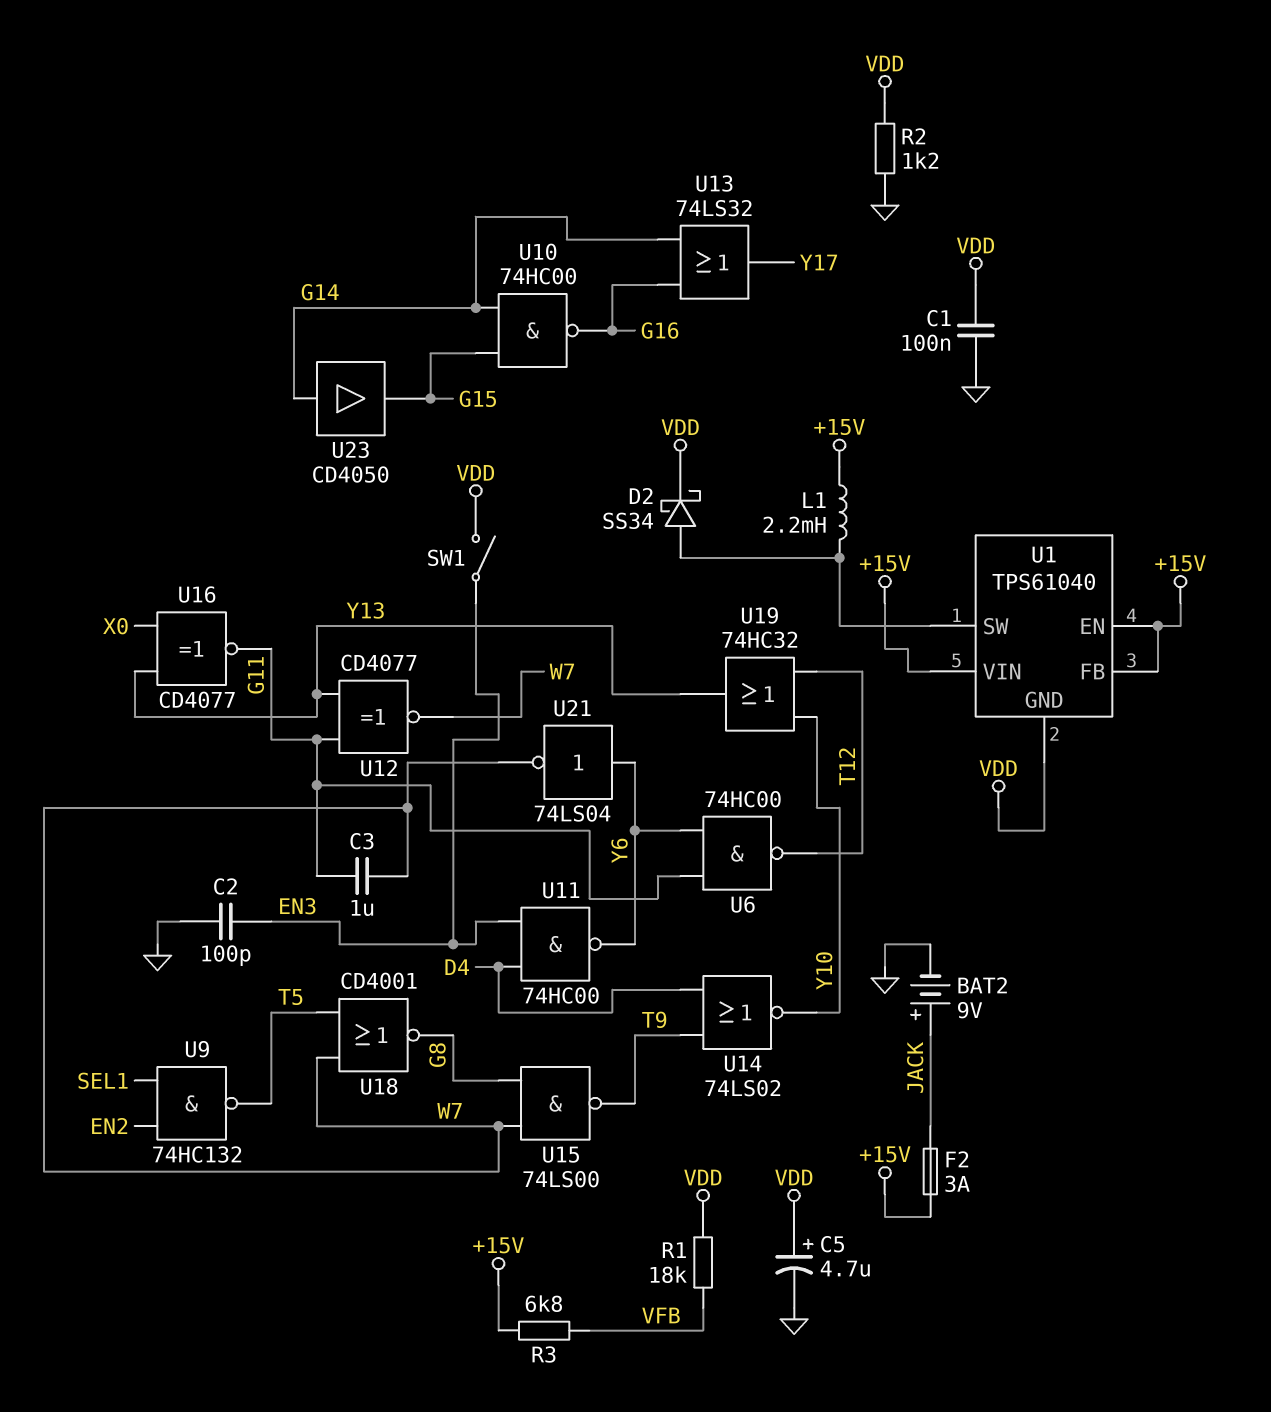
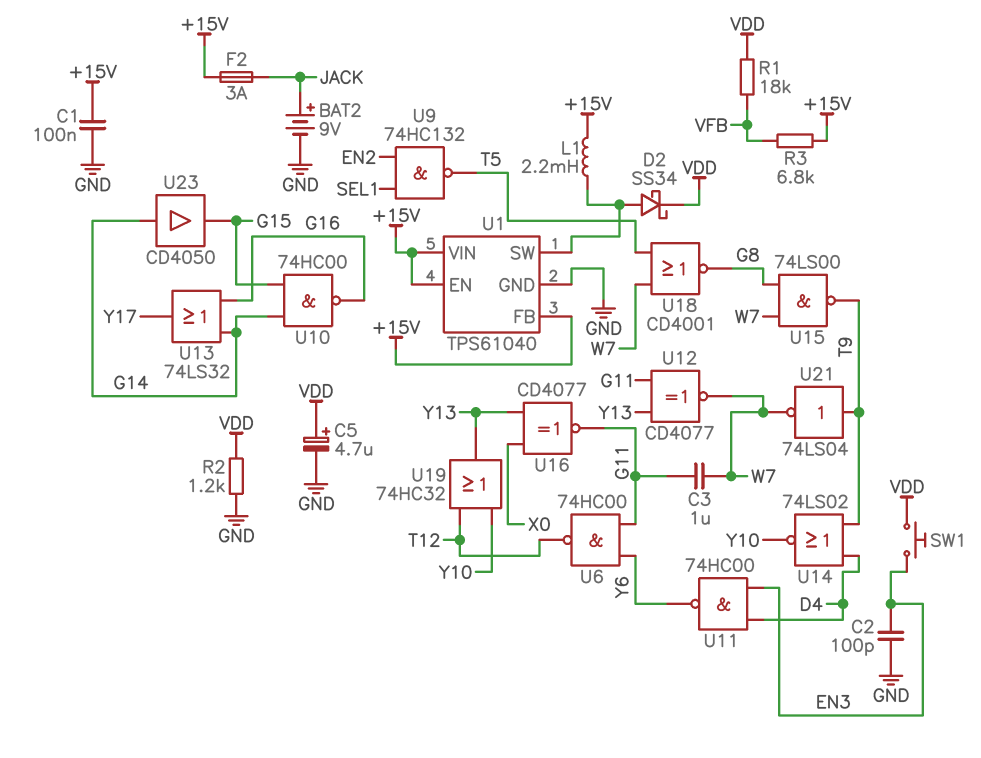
C1: 100nF (GND, VDD) -> 100nF (+15V, GND)
SW1: switch (EN3, VDD) -> button (EN3, VDD)
U1 pin GND: VDD -> GND
U21: NOT 74LS04 (in Y6, out W7) -> NOT 74LS04 (in T9, out W7)

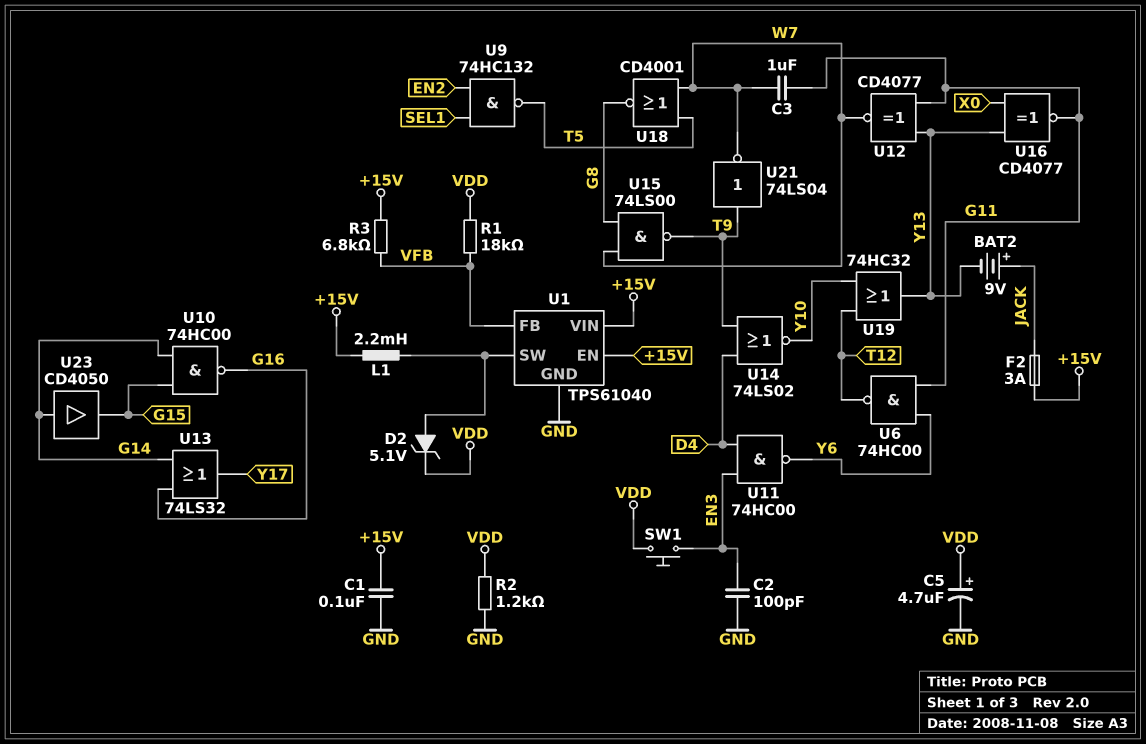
BAT2: 9V (plus JACK, minus GND) -> 9V (plus JACK, minus Y13)
D2: schottky SS34 (A U1/SW, K VDD) -> zener 5.1V (A U1/SW, K VDD)
U1 pin FB: +15V -> VFB

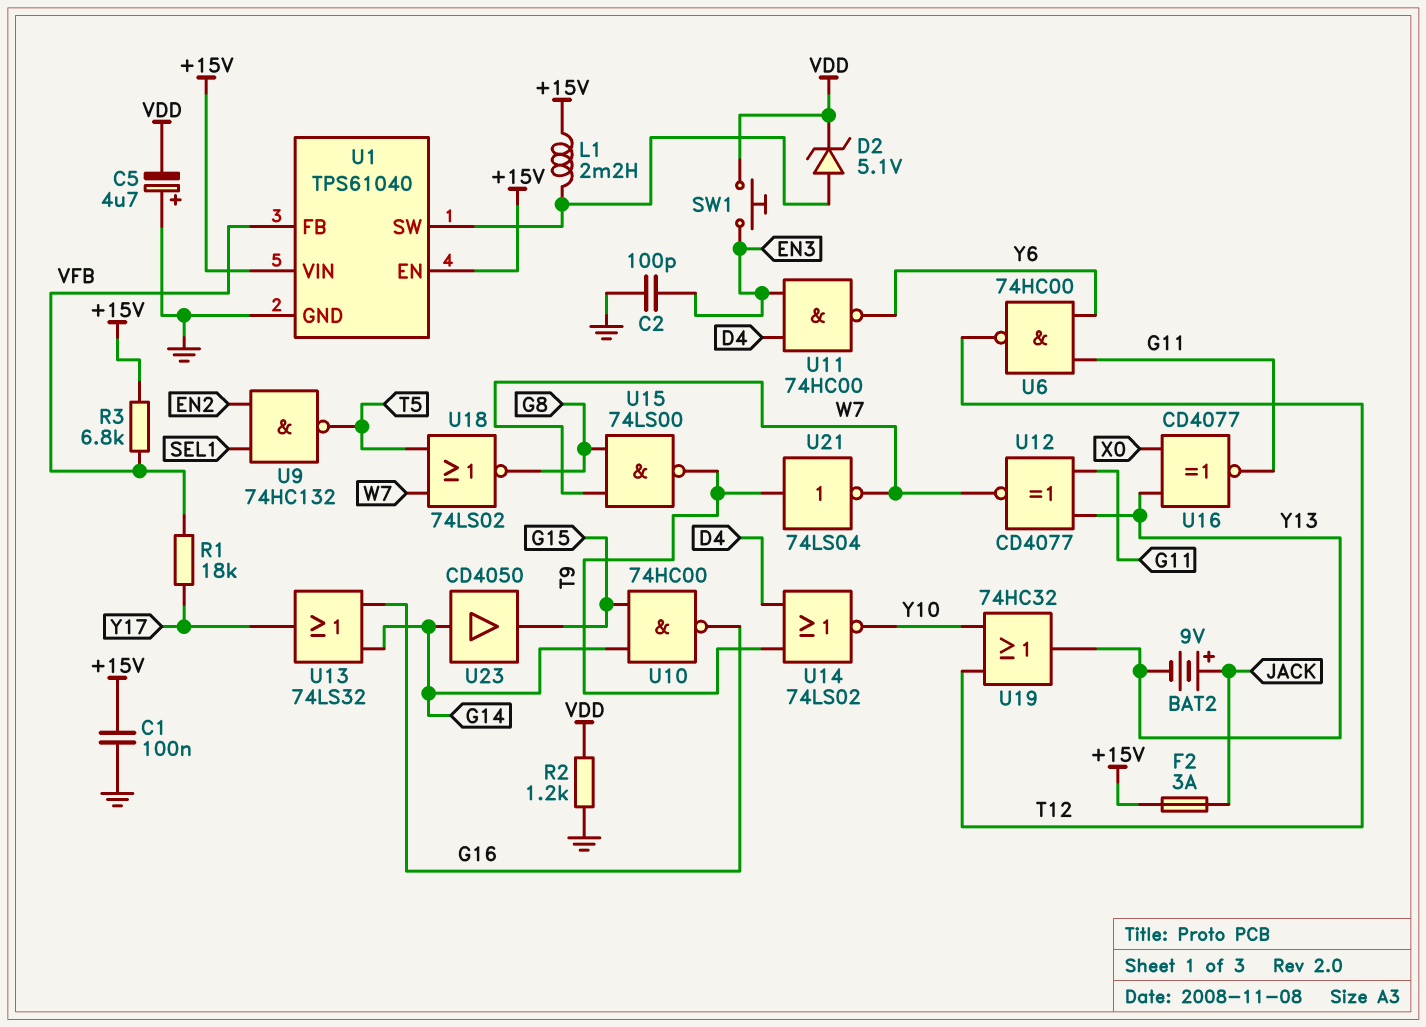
C3: 1uF (G11, W7) -> none
C5: 4.7uF (plus VDD, minus GND) -> 4.7uF (plus GND, minus VDD)
R1: 18k (VDD, VFB) -> 18k (VFB, Y17)
U18: NOR CD4001 (in T5, in W7, out G8) -> NOR 74LS02 (in T5, in W7, out G8)

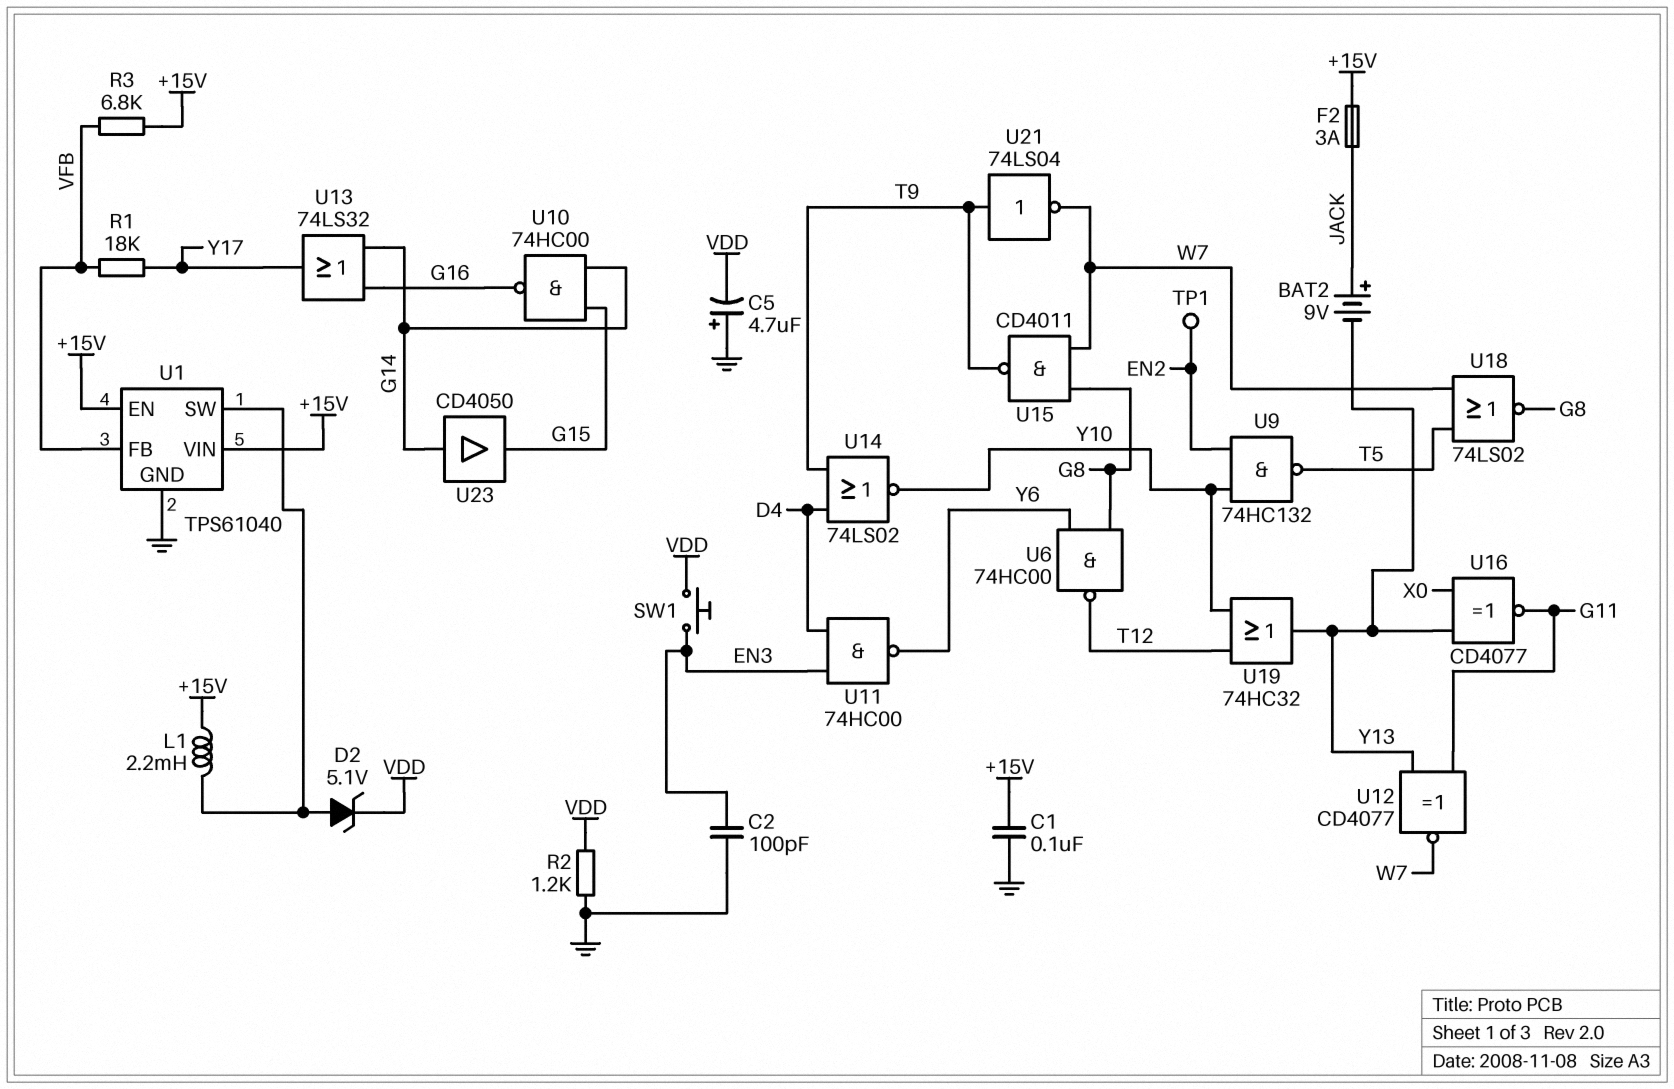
TP1: none -> test point (EN2)
U6: NAND 74HC00 (in G11, in Y6, out T12) -> NAND 74HC00 (in G8, in Y6, out T12)
U9: NAND 74HC132 (in EN2, in SEL1, out T5) -> NAND 74HC132 (in EN2, in Y10, out T5)
U15: NAND 74LS00 (in G8, in W7, out T9) -> NAND CD4011 (in G8, in W7, out T9)

